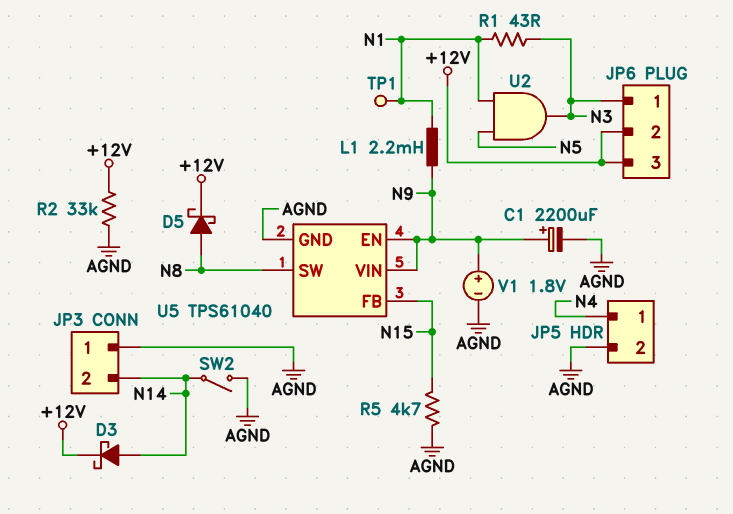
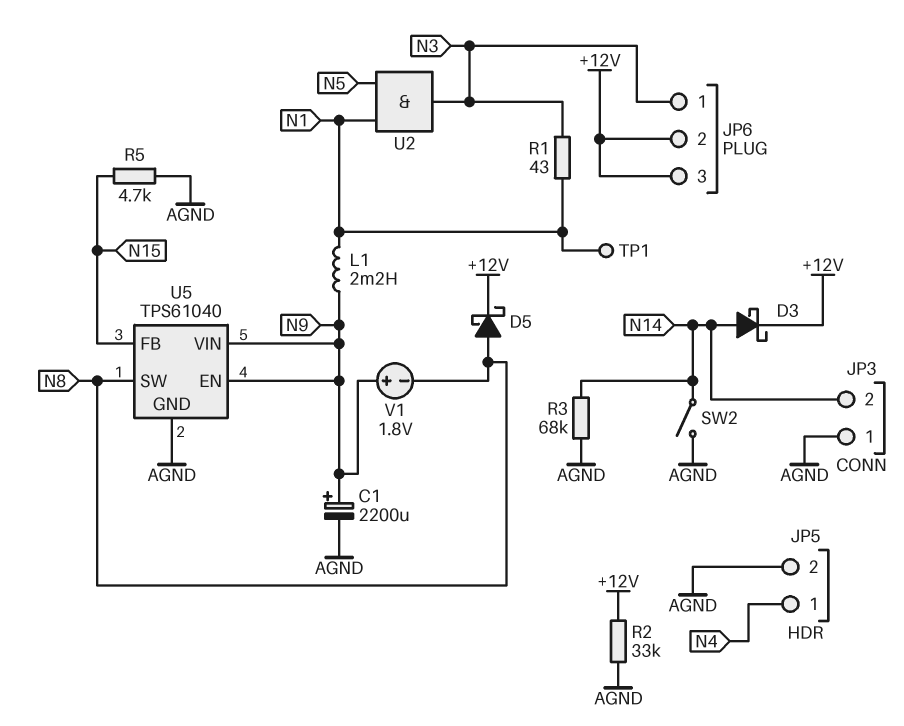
R3: none -> 68k (AGND, N14)
V1: 1.8V (plus N9, minus AGND) -> 1.8V (plus N9, minus N8)

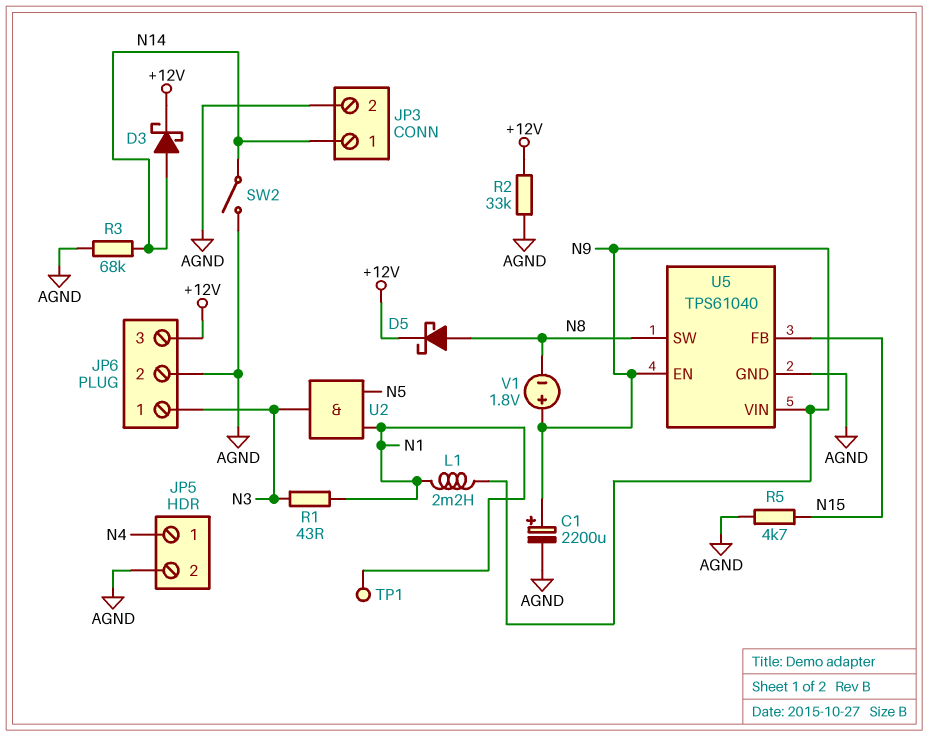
JP3 pin 1: AGND -> N14
JP3 pin 2: N14 -> AGND
JP6 pin 2: +12V -> AGND

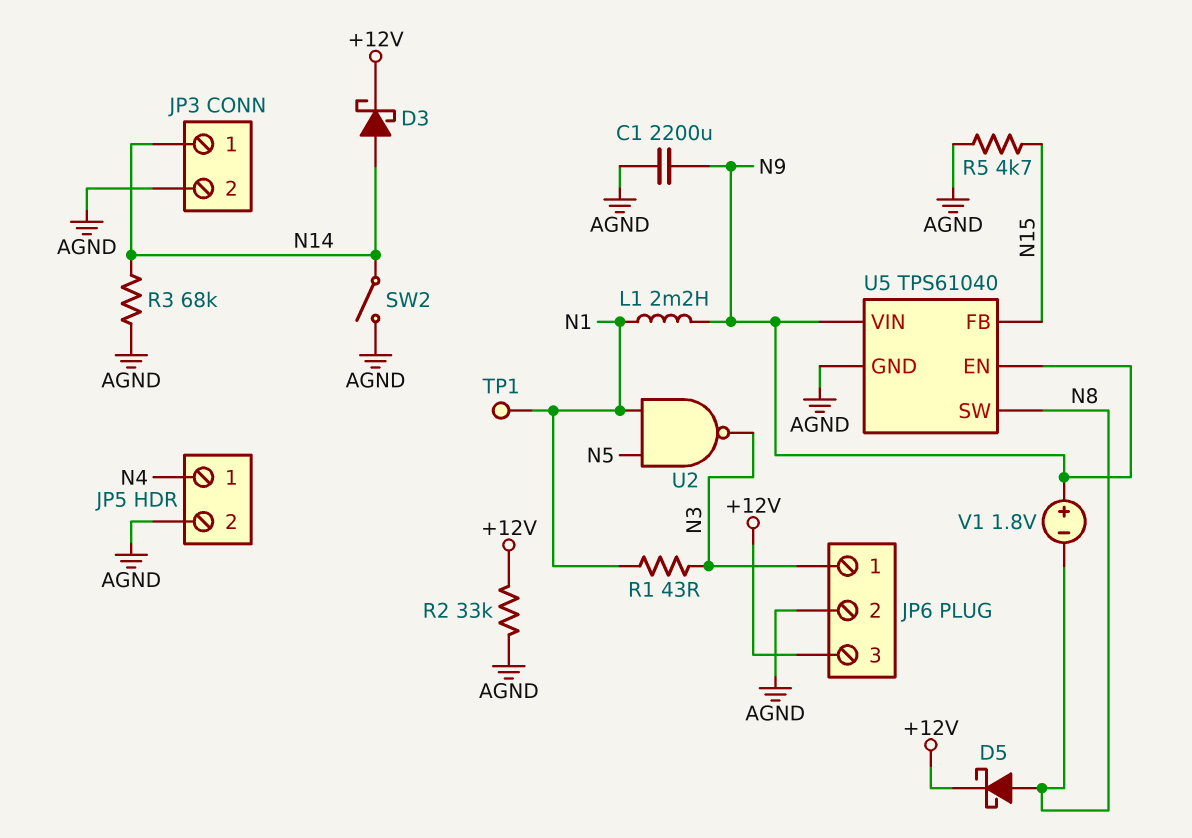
C1: 2200uF (plus N9, minus AGND) -> 2200uF (AGND, N9)
U2: AND (in N1, in N5, out N3) -> NAND (in N1, in N5, out N3)

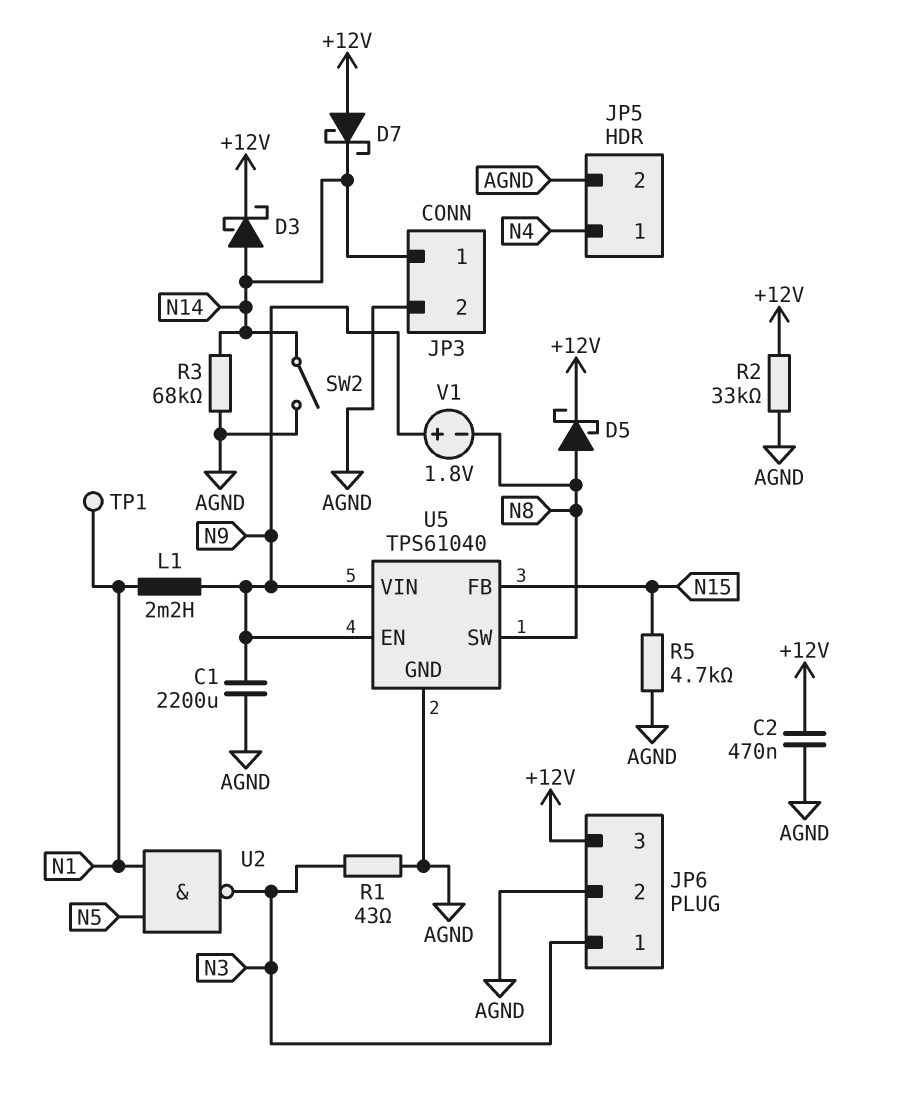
C2: none -> 470nF (+12V, AGND)
D7: none -> schottky (A +12V, K N14)
R1: 43 (N1, N3) -> 43 (AGND, N3)

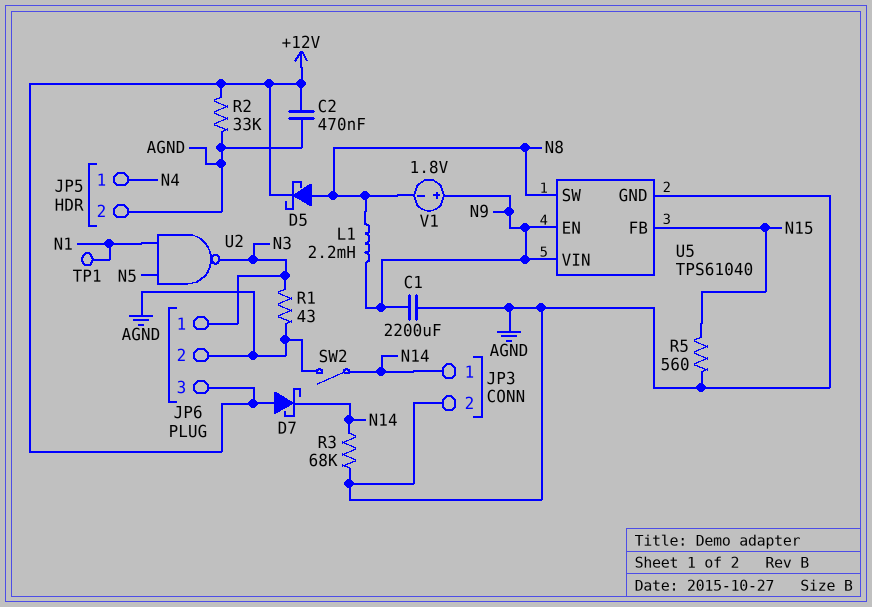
D3: schottky (A N14, K +12V) -> none
L1: 2.2mH (N1, N9) -> 2.2mH (N8, N9)
R5: 4.7k (AGND, N15) -> 560 (AGND, N15)

